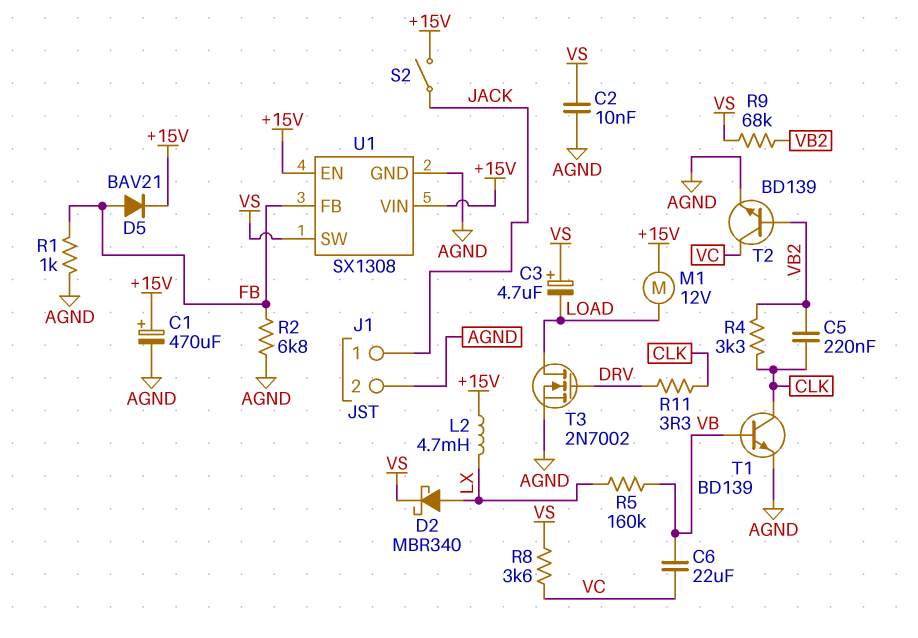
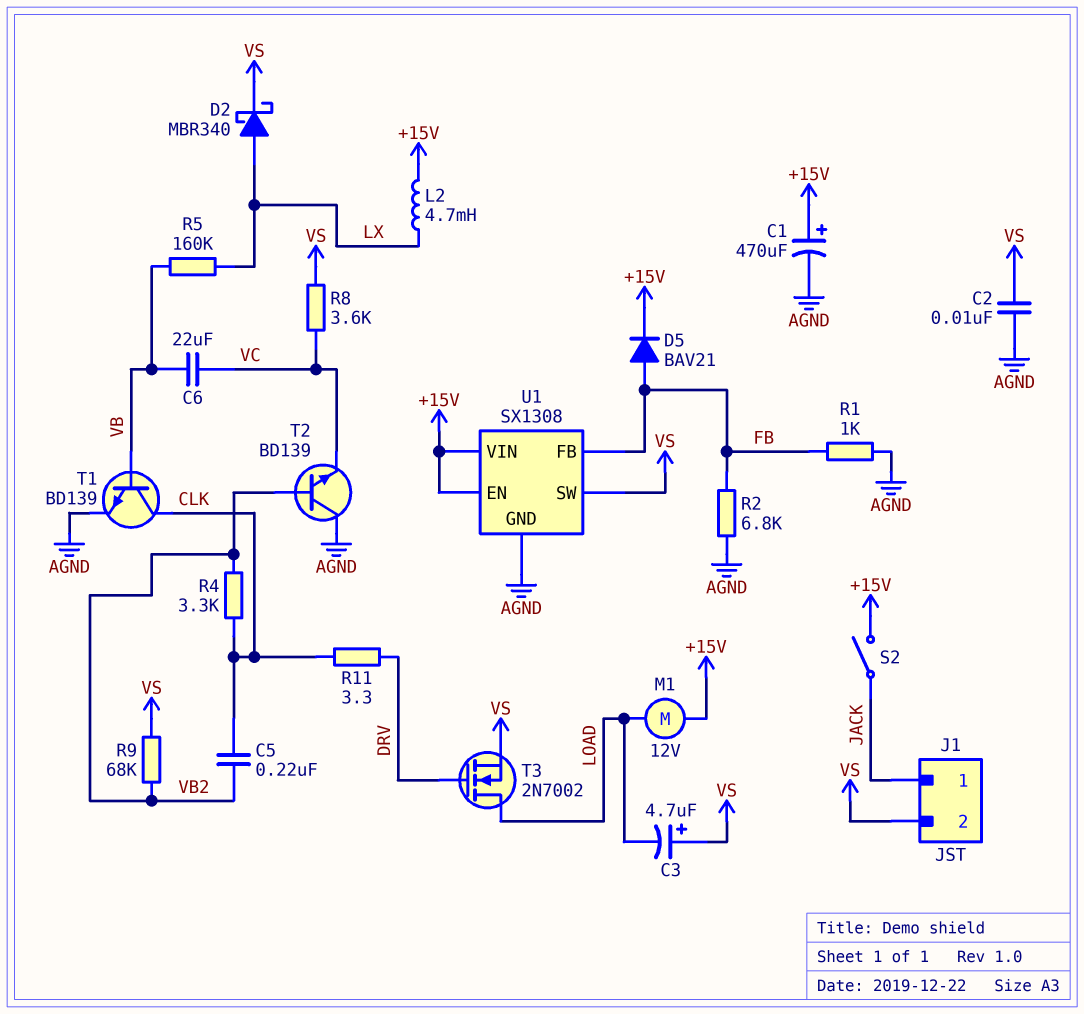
J1 pin 2: AGND -> VS
T2: NPN BD139 (B VB2, C VC, E AGND) -> NPN BD139 (B VB2, C AGND, E VC)
T3: NMOS 2N7002 (G DRV, D LOAD, S AGND) -> NMOS 2N7002 (G DRV, D LOAD, S VS)

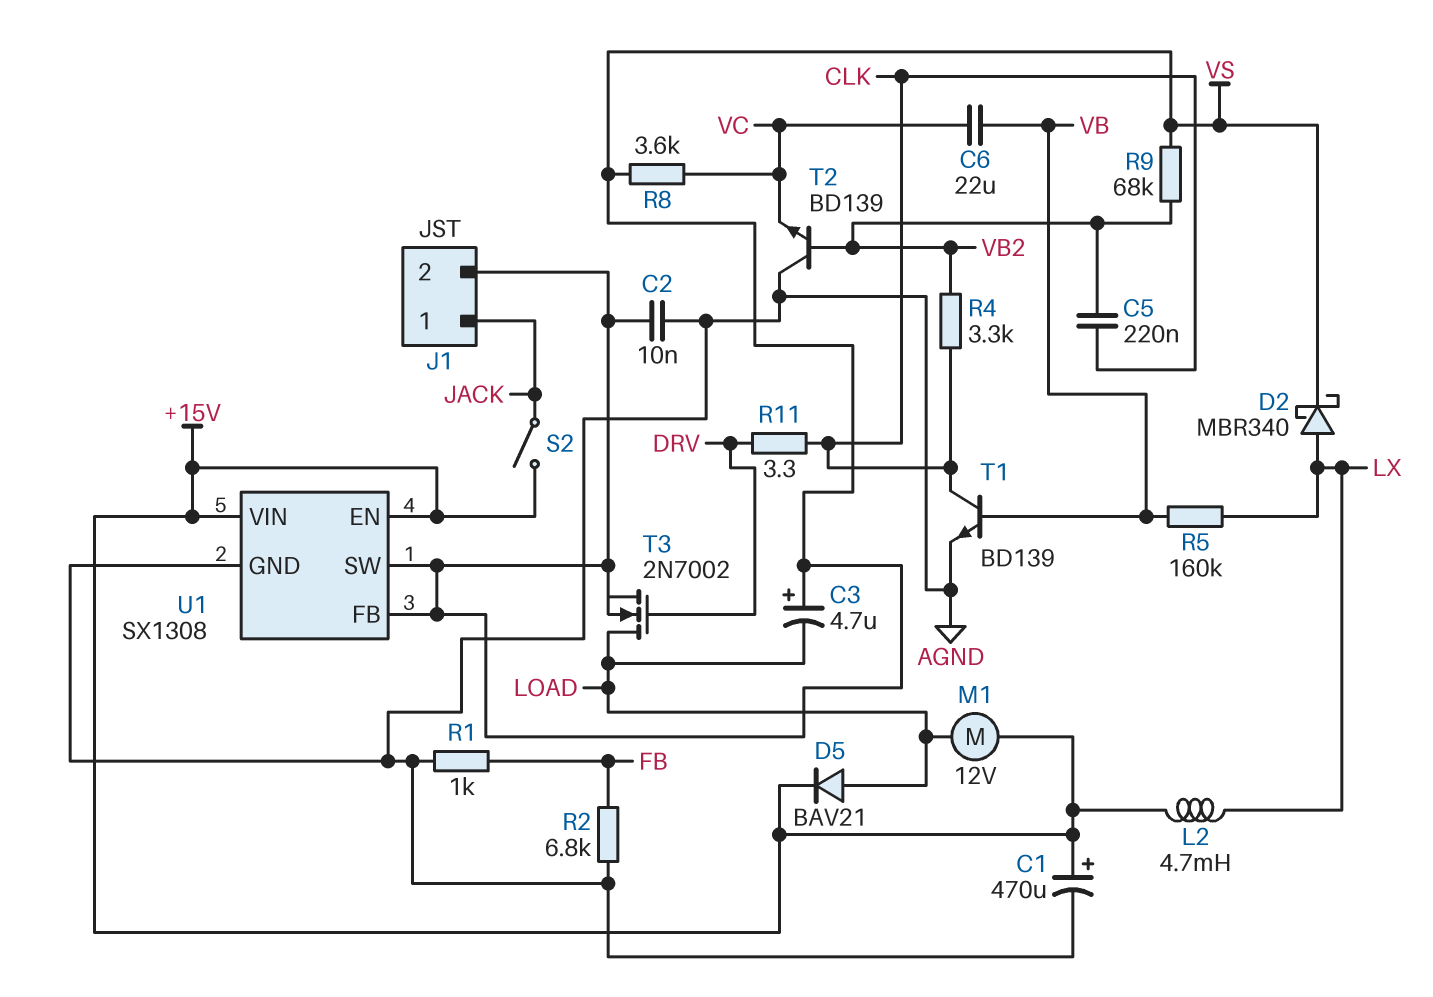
D5: diode BAV21 (A FB, K +15V) -> diode BAV21 (A LOAD, K +15V)
U1 pin FB: FB -> VS

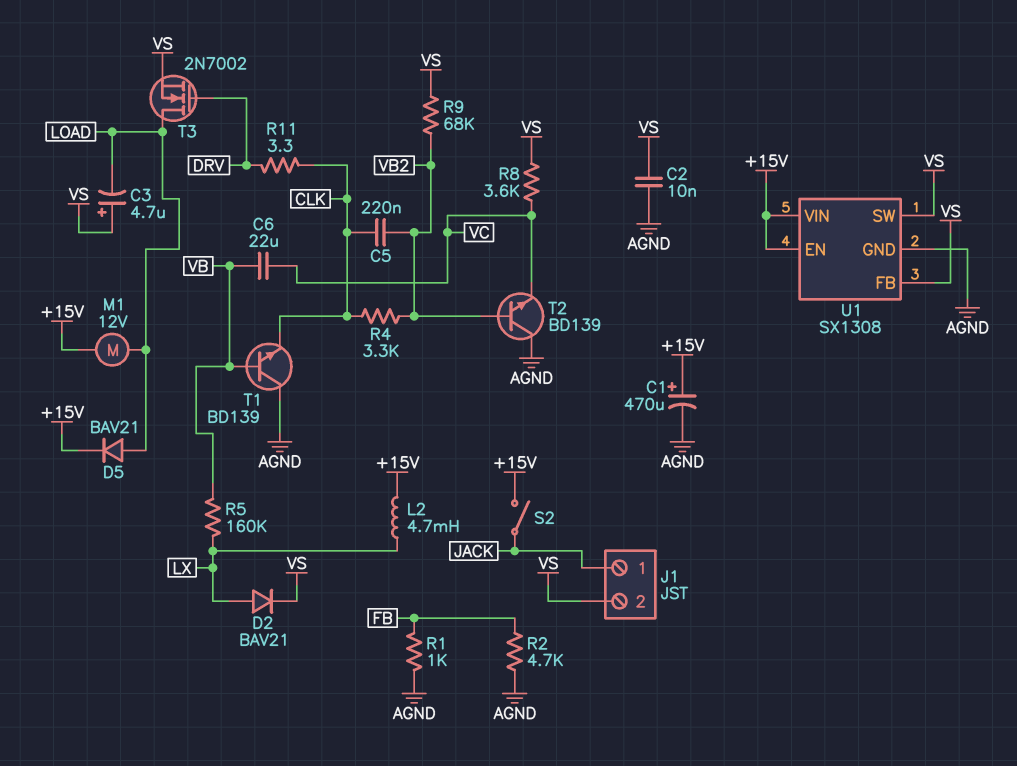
D2: schottky MBR340 (A LX, K VS) -> diode BAV21 (A LX, K VS)
R2: 6.8k (AGND, FB) -> 4.7k (AGND, FB)
T1: NPN BD139 (B VB, C CLK, E AGND) -> NPN BD139 (B VB, C AGND, E CLK)

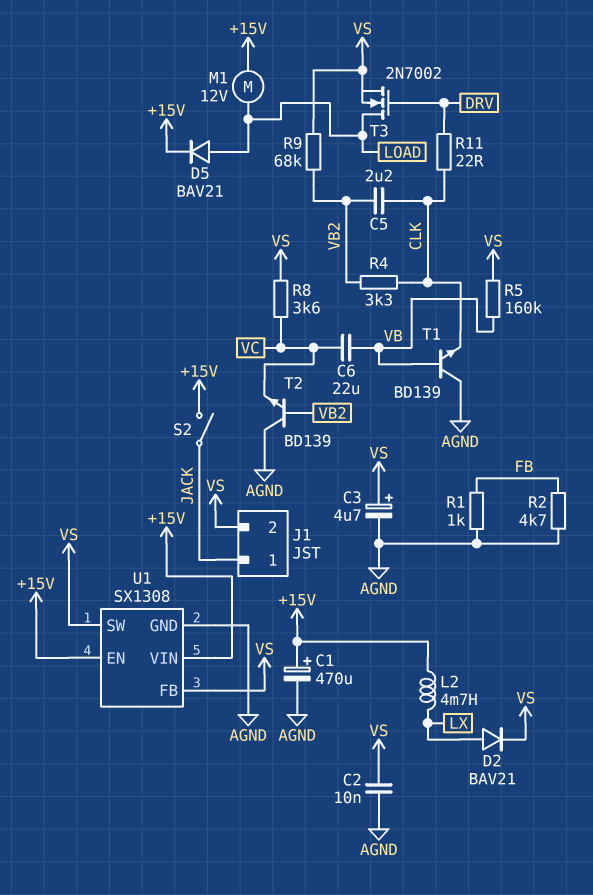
C3: 4.7uF (plus VS, minus LOAD) -> 4.7uF (plus VS, minus AGND)
C5: 220nF (CLK, VB2) -> 2.2uF (CLK, VB2)
R5: 160k (LX, VB) -> 160k (VB, VS)
R11: 3.3 (CLK, DRV) -> 22 (CLK, DRV)

